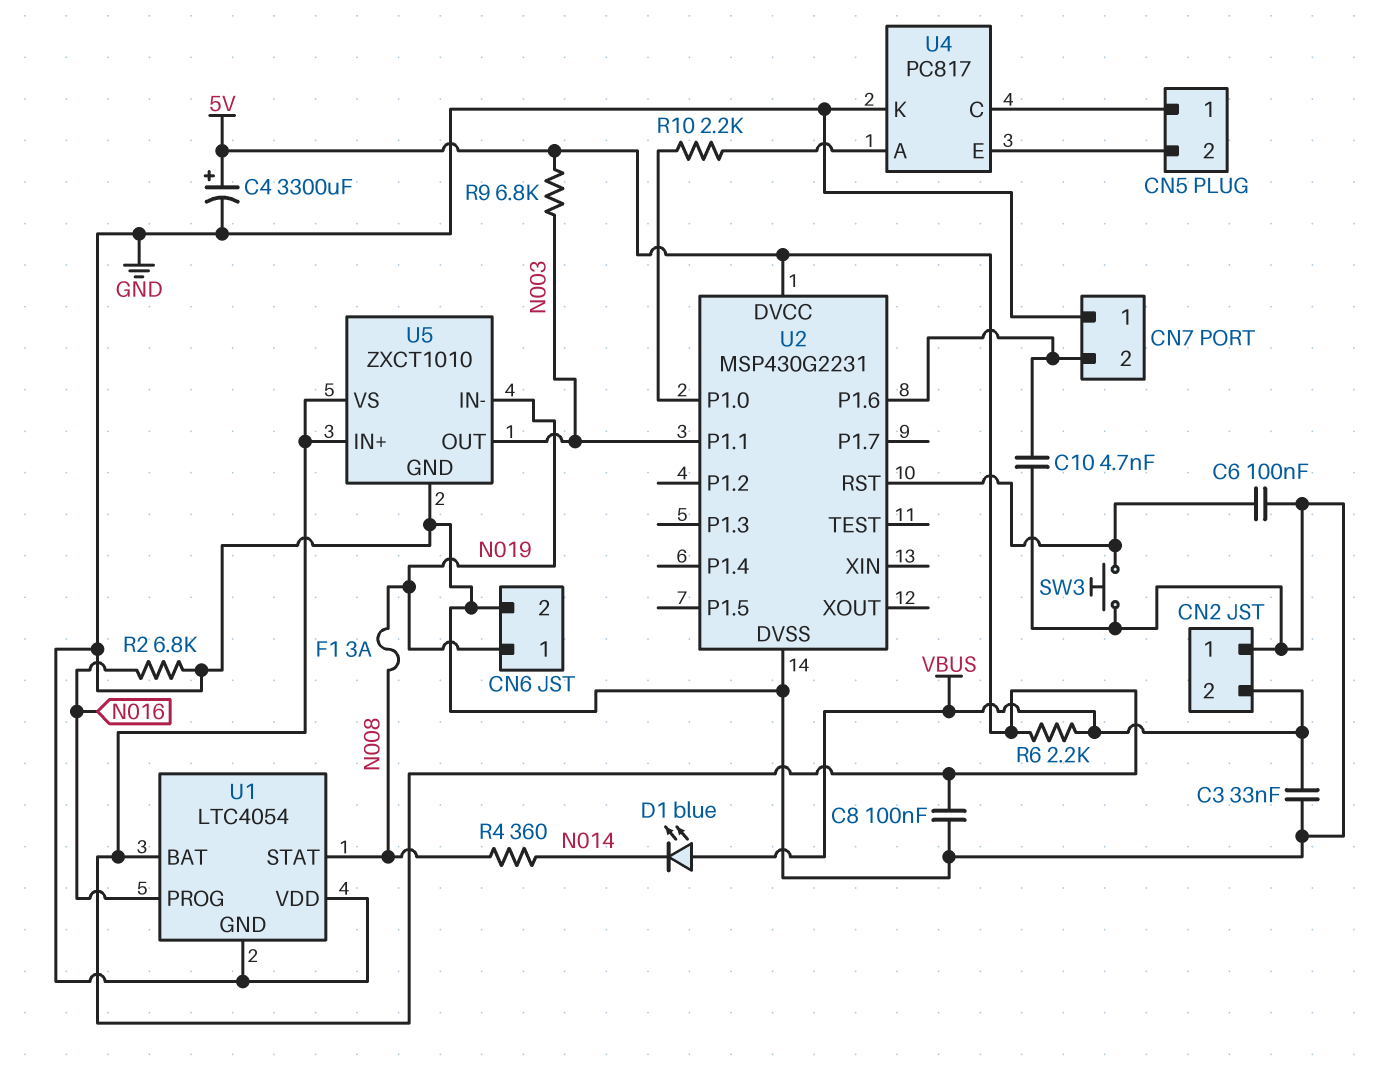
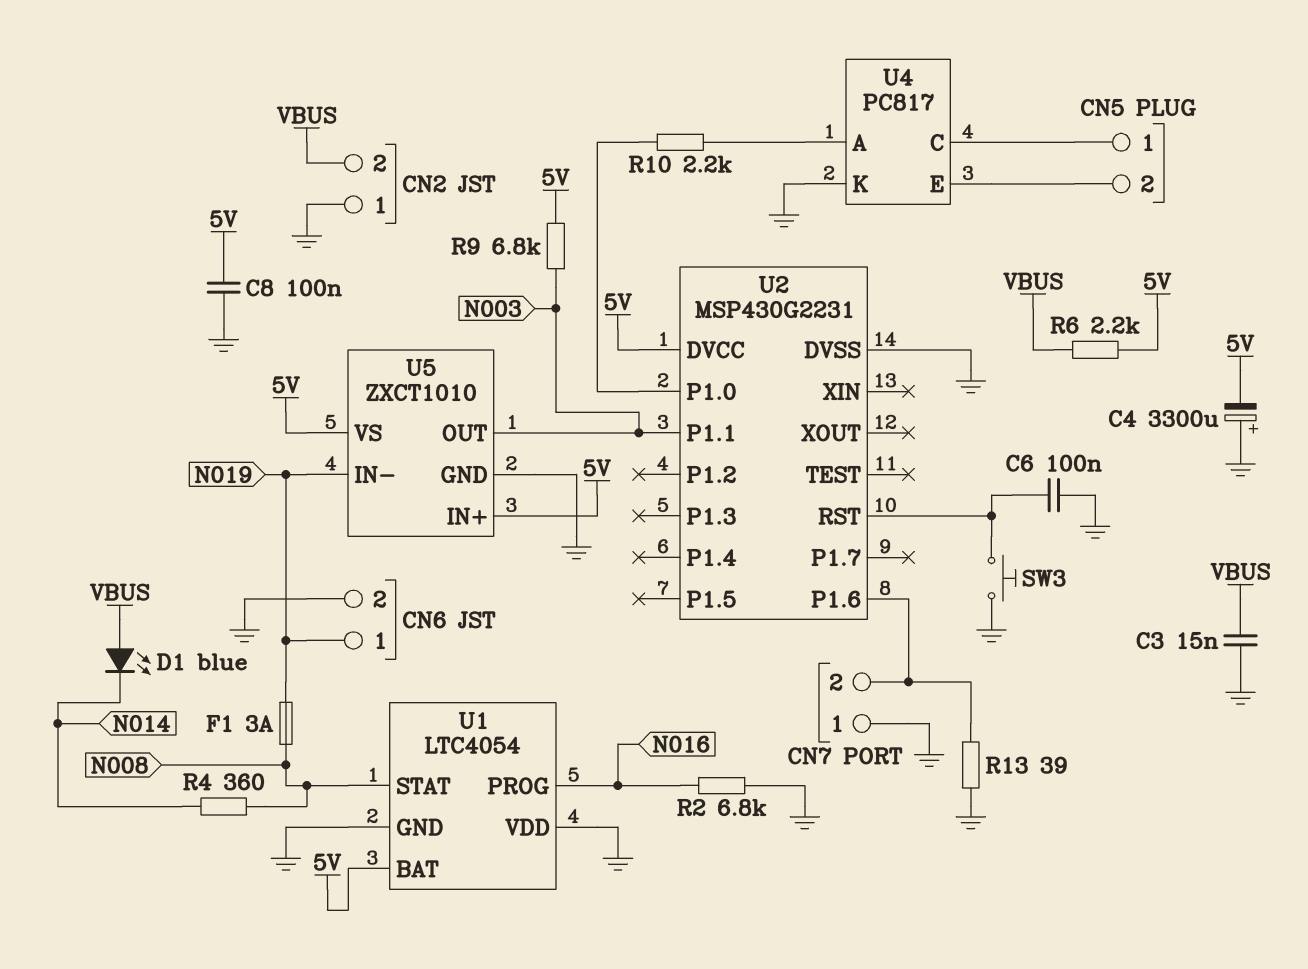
C3: 33nF (GND, VBUS) -> 15nF (GND, VBUS)
C4: 3300uF (plus 5V, minus GND) -> 3300uF (plus GND, minus 5V)
C10: 4.7nF (CN7/2, GND) -> none
R13: none -> 39 (CN7/2, GND)

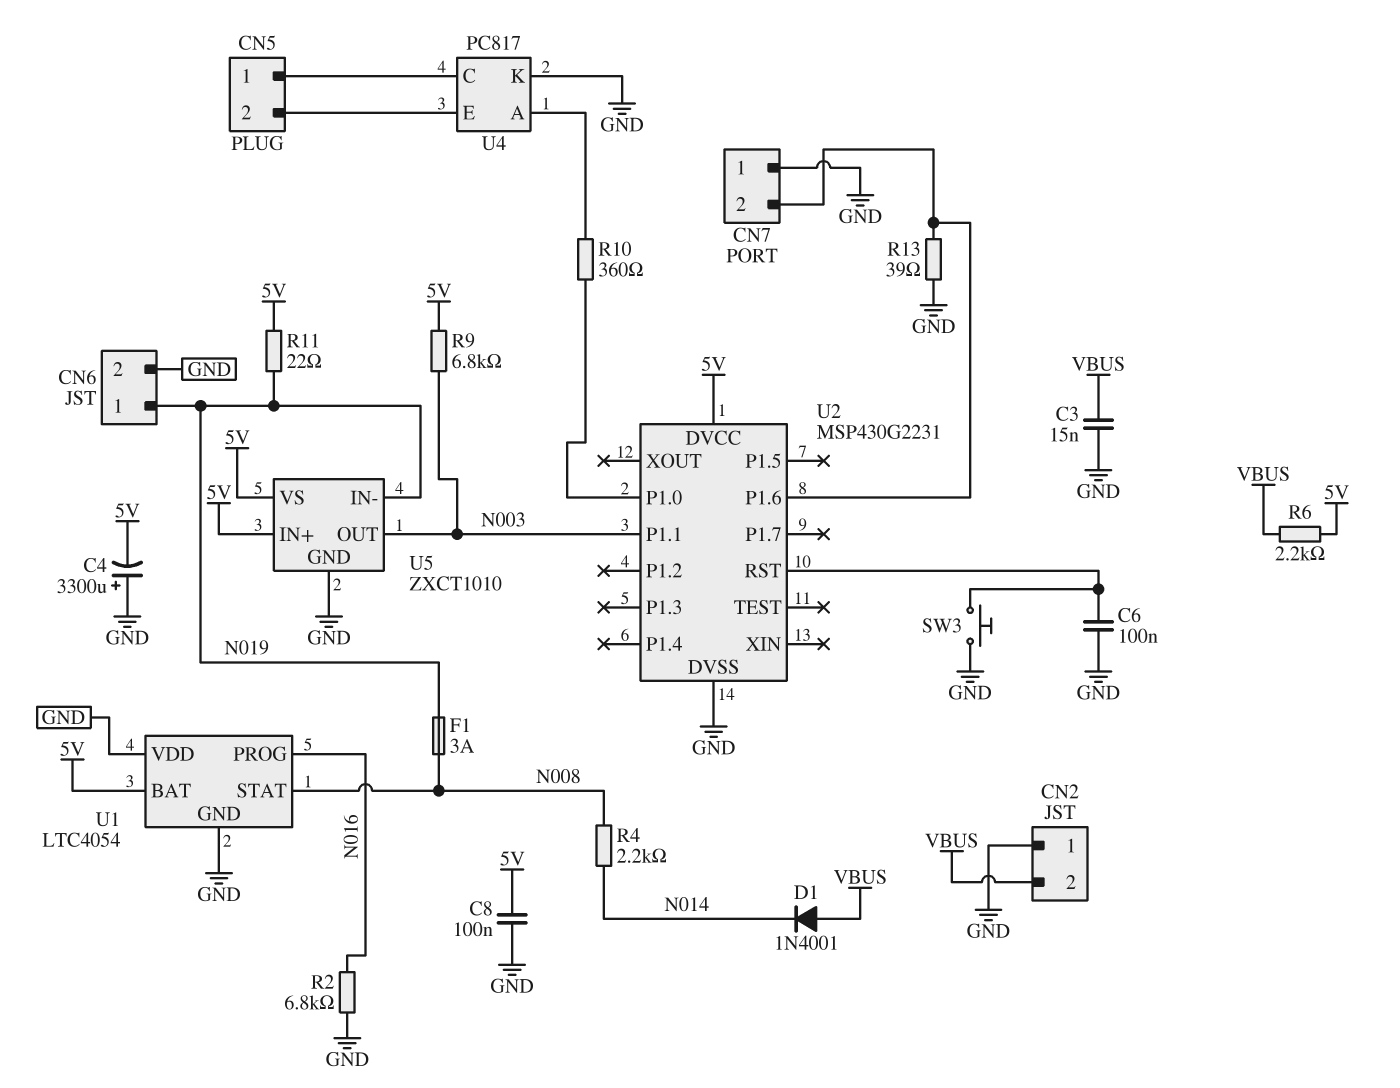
D1: LED blue (A VBUS, K N014) -> diode 1N4001 (A VBUS, K N014)
R4: 360 (N008, N014) -> 2.2k (N008, N014)
R10: 2.2k (U2/P1.0, U4/A) -> 360 (U2/P1.0, U4/A)
R11: none -> 22 (5V, N019)

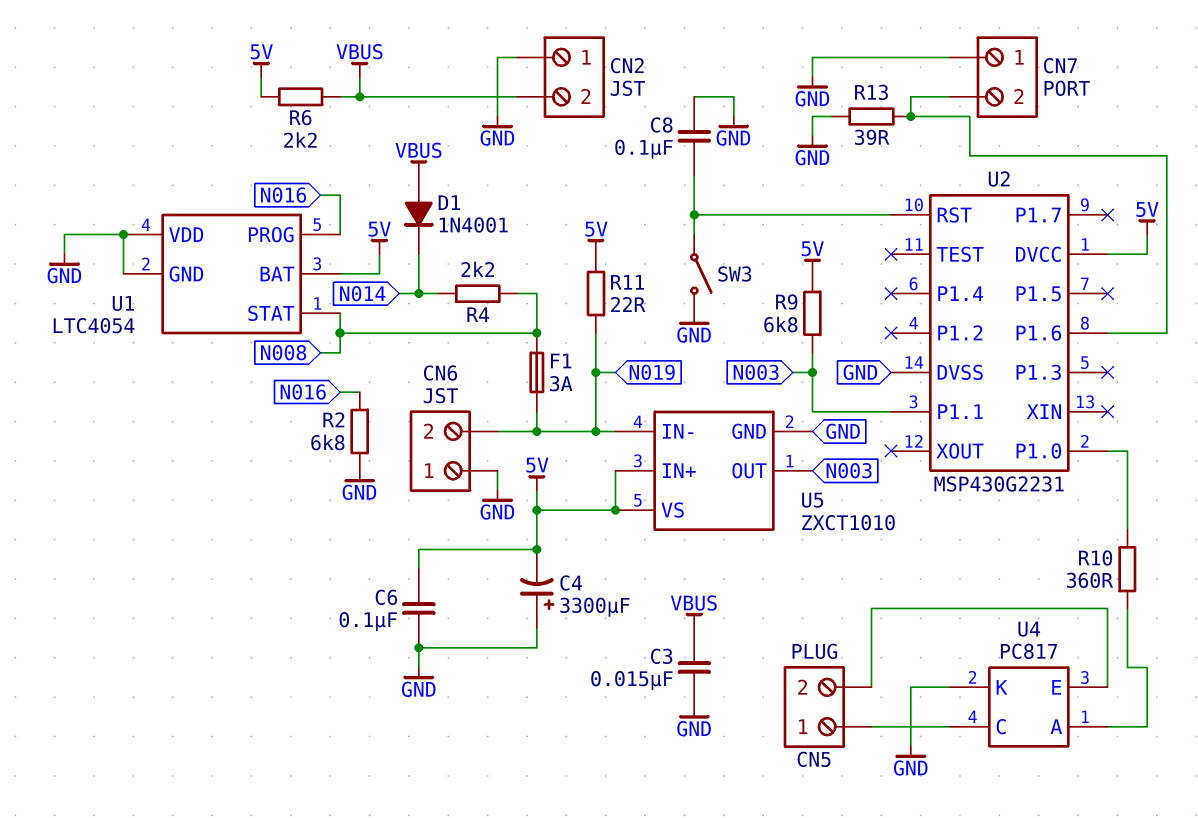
C6: 100nF (GND, U2/RST) -> 100nF (5V, GND)
C8: 100nF (5V, GND) -> 100nF (GND, U2/RST)
CN6 pin 1: N019 -> GND
CN6 pin 2: GND -> N019
SW3: button (GND, U2/RST) -> switch (GND, U2/RST)

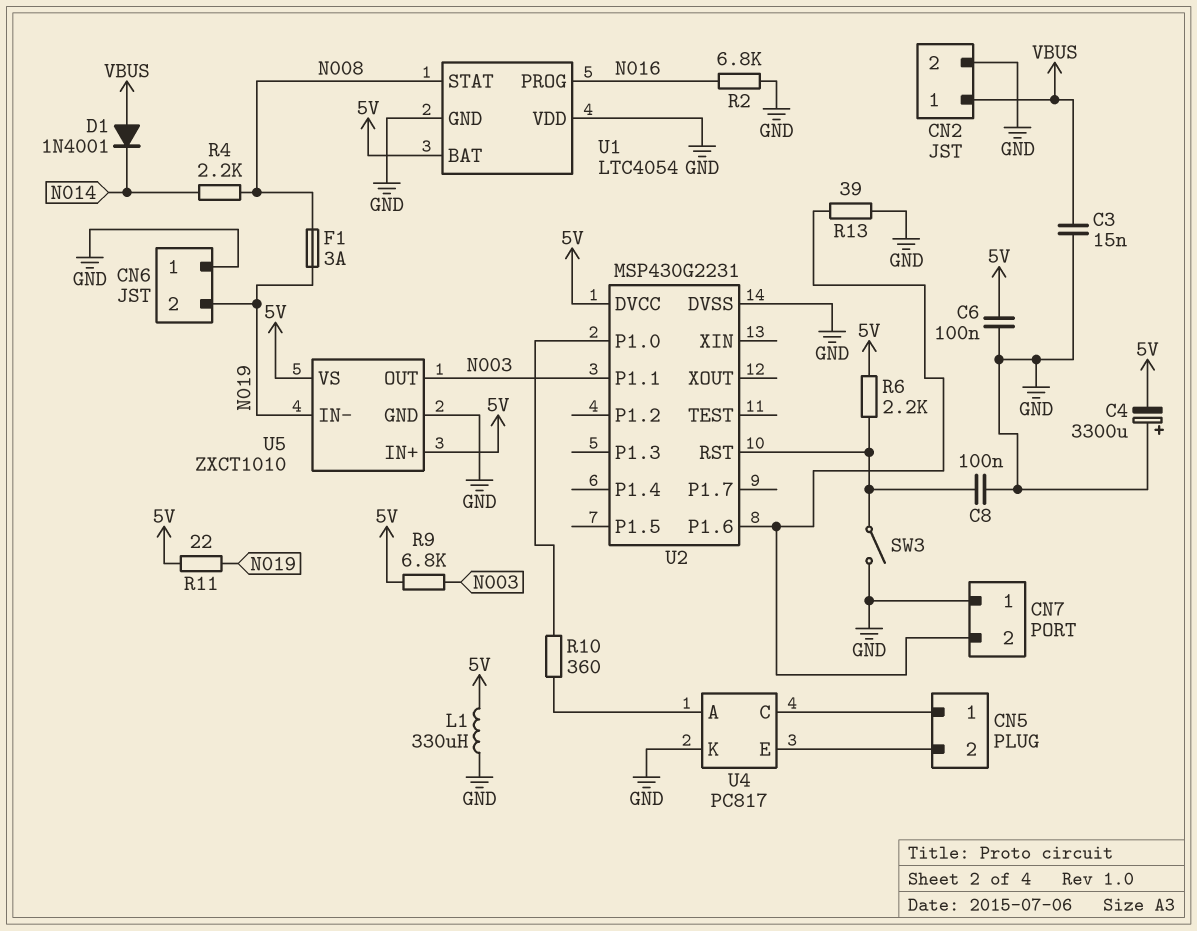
CN2 pin 1: GND -> VBUS
CN2 pin 2: VBUS -> GND
L1: none -> 330uH (5V, GND)
R6: 2.2k (5V, VBUS) -> 2.2k (5V, U2/RST)

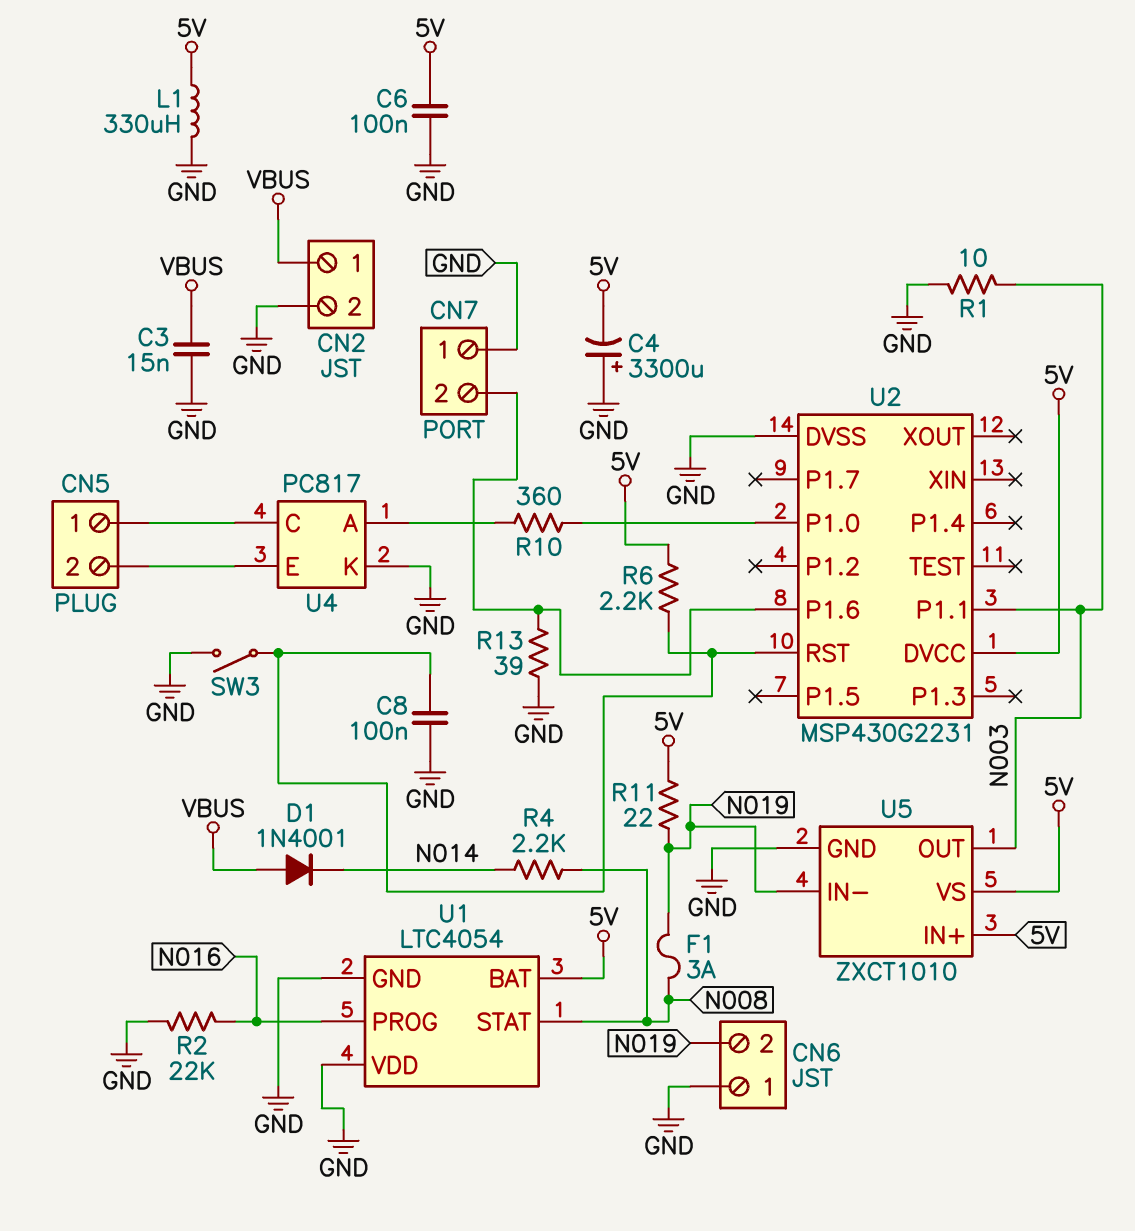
R1: none -> 10 (GND, N003)
R2: 6.8k (GND, N016) -> 22k (GND, N016)
R9: 6.8k (5V, N003) -> none

